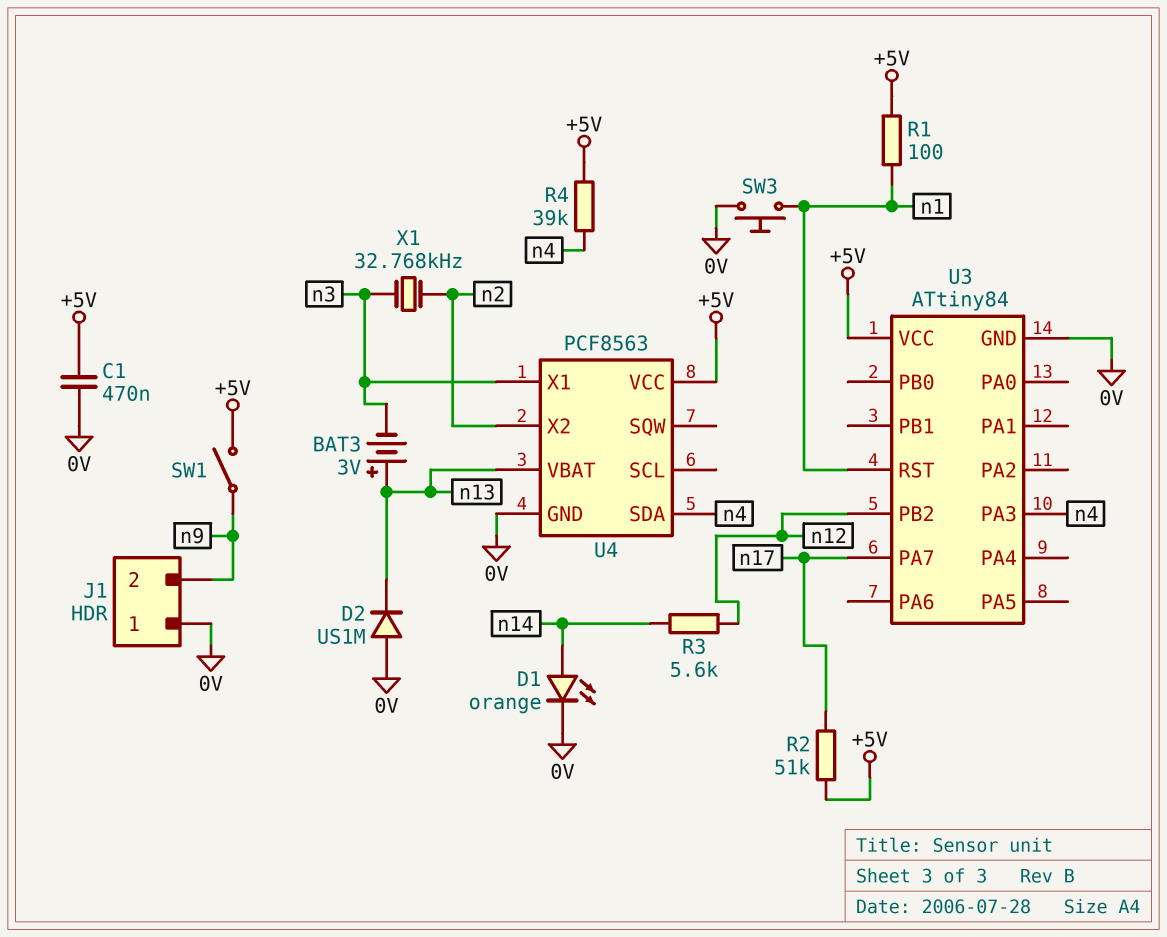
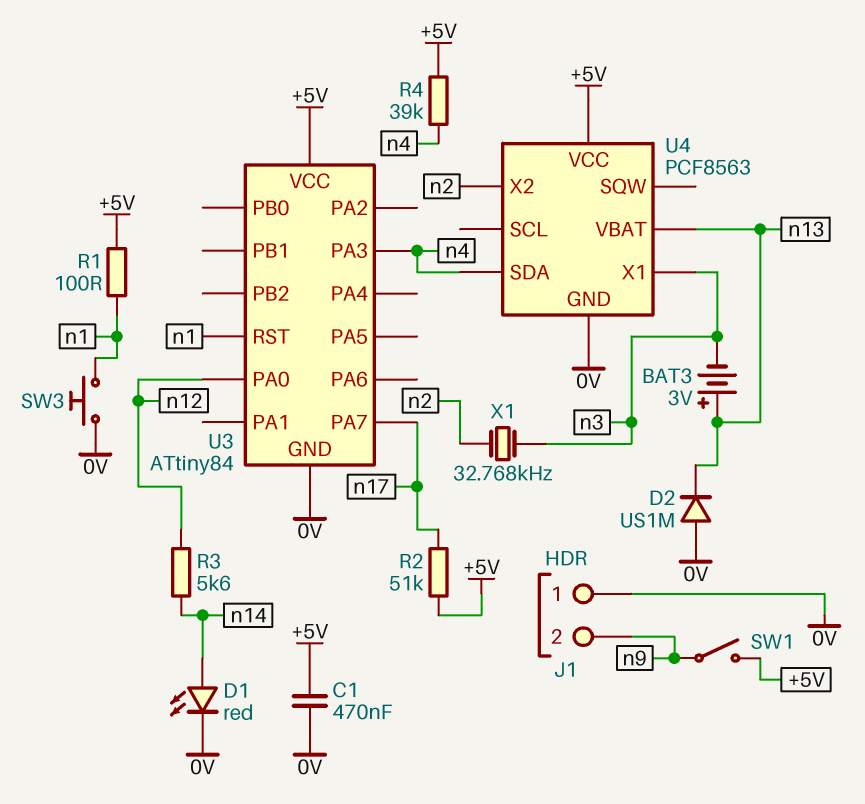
D1: LED orange (A n14, K 0V) -> LED red (A n14, K 0V)
U3 pin PA0: none -> n12
U3 pin PB2: n12 -> none

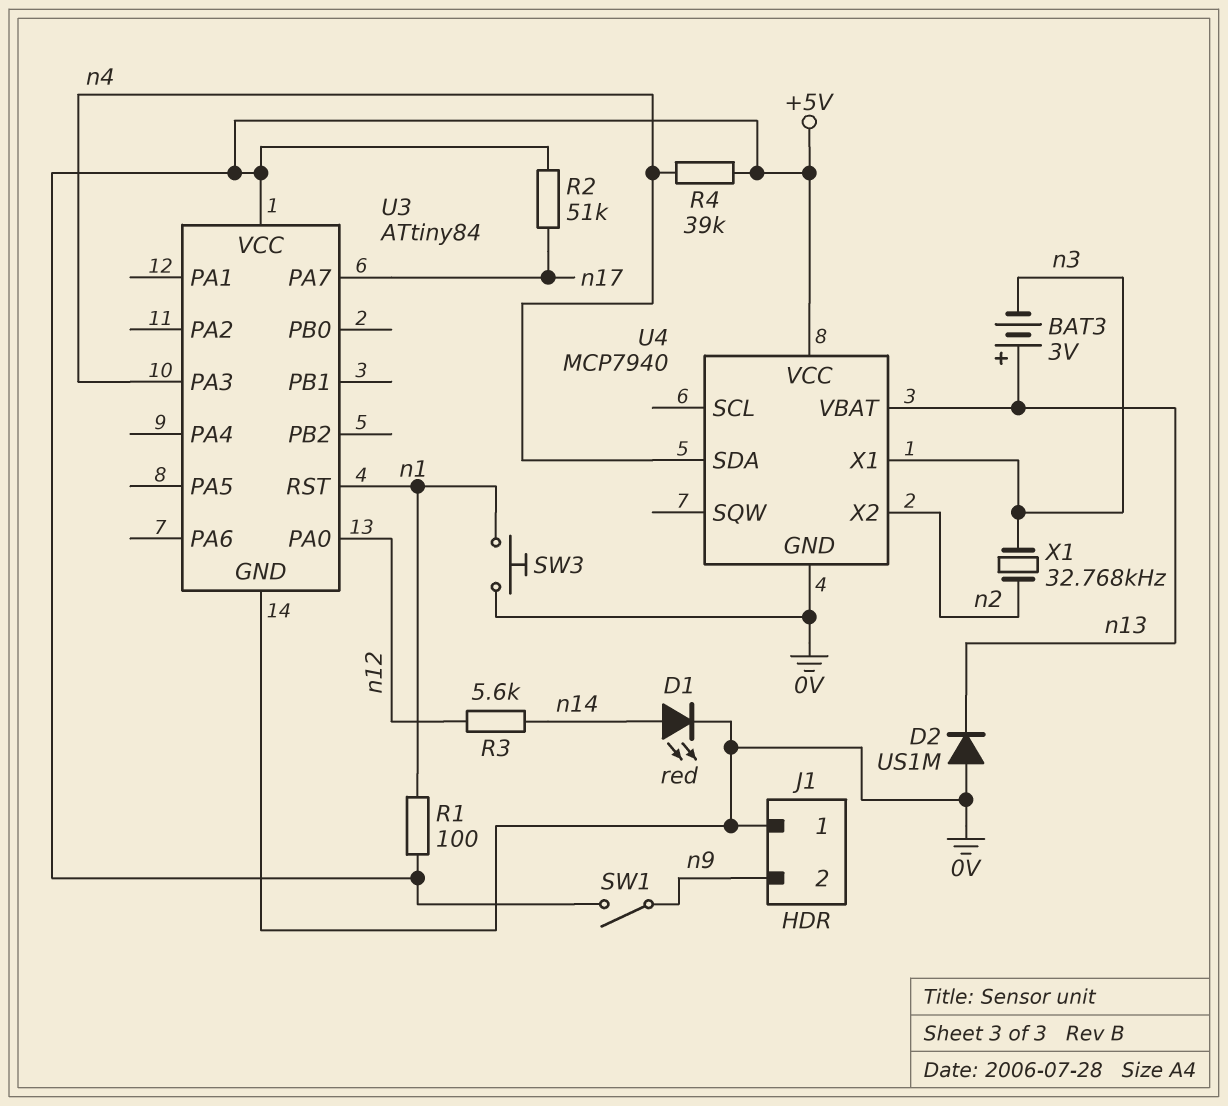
C1: 470nF (+5V, 0V) -> none
U4: PCF8563 -> MCP7940

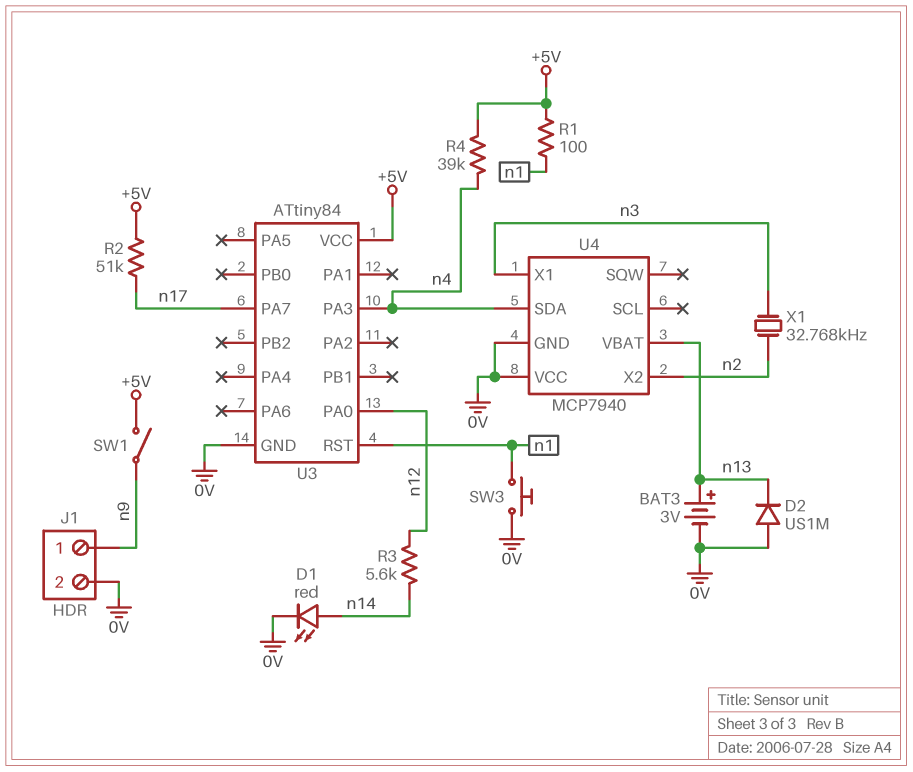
BAT3: 3V (plus n13, minus n3) -> 3V (plus n13, minus 0V)
J1 pin 1: 0V -> n9
J1 pin 2: n9 -> 0V
U4 pin VCC: +5V -> 0V

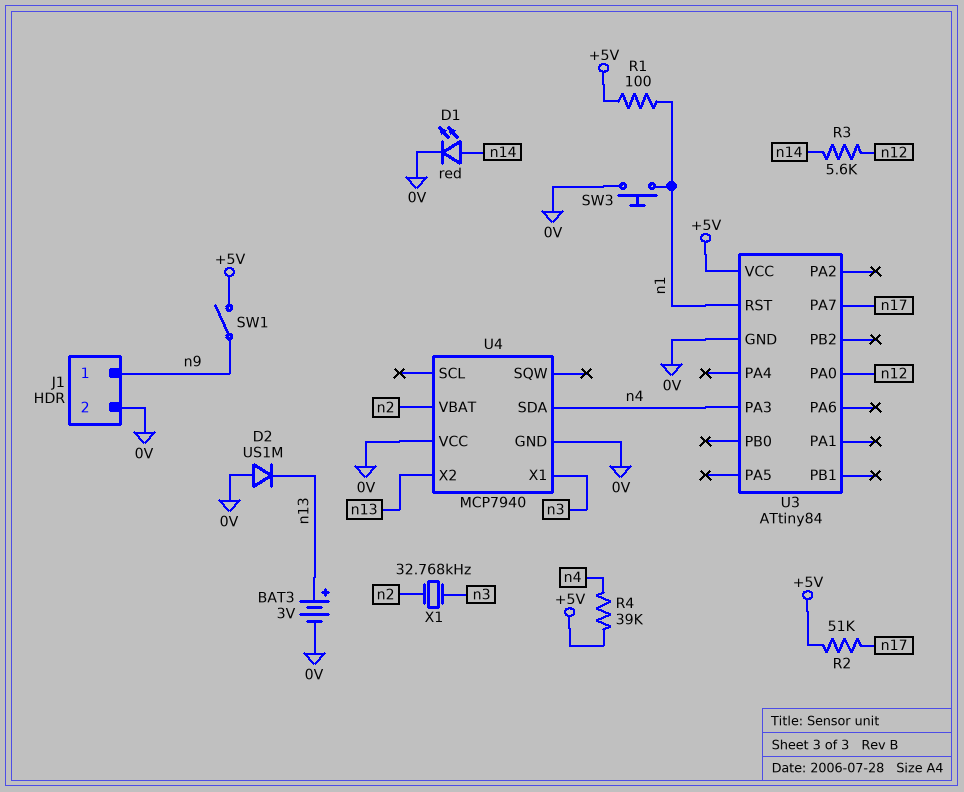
U4 pin VBAT: n13 -> n2
U4 pin X2: n2 -> n13

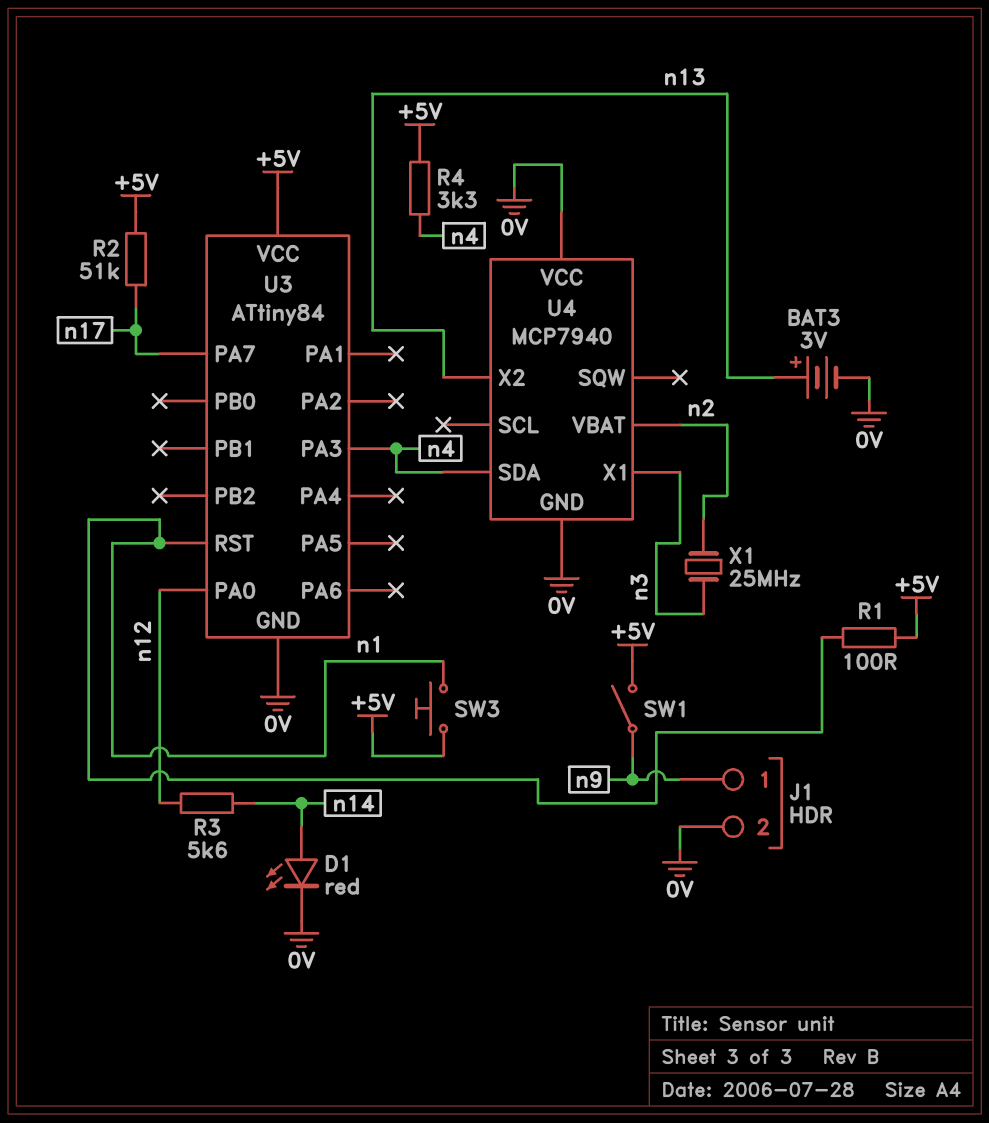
D2: diode US1M (A 0V, K n13) -> none
R4: 39k (+5V, n4) -> 3.3k (+5V, n4)
SW3: button (0V, n1) -> button (+5V, n1)
X1: 32.768kHz (n2, n3) -> 25MHz (n2, n3)

